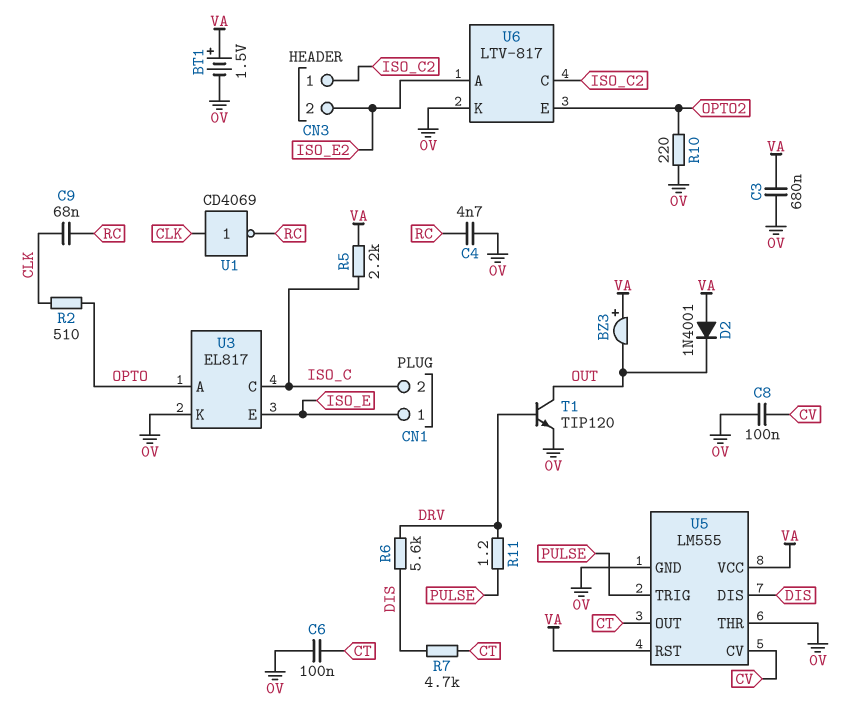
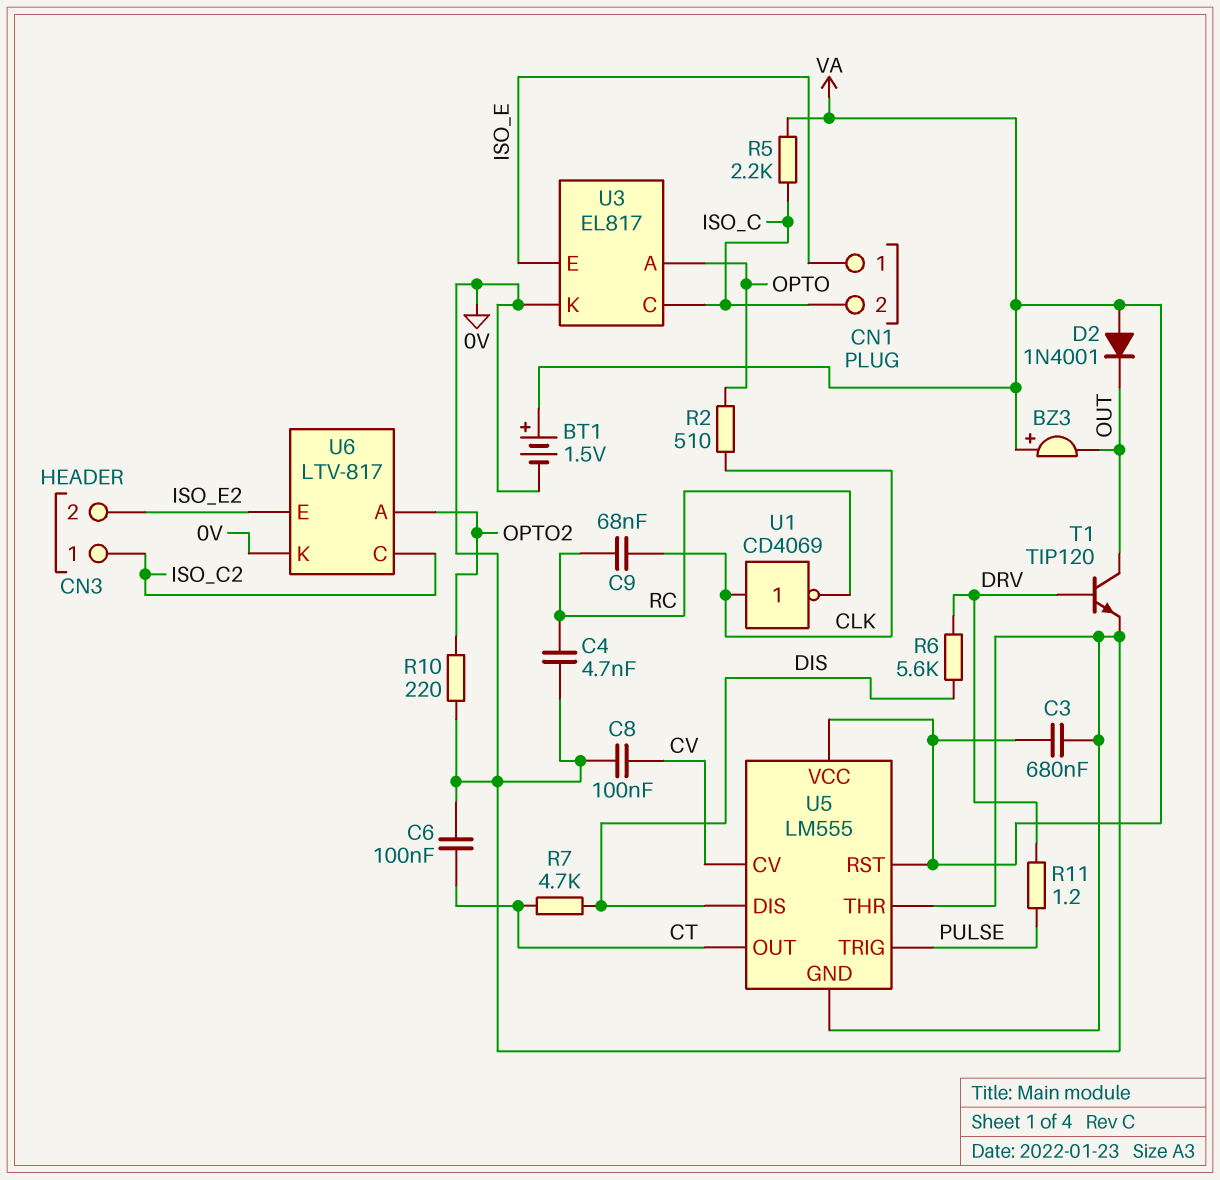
U6 pin A: ISO_E2 -> OPTO2
U6 pin E: OPTO2 -> ISO_E2

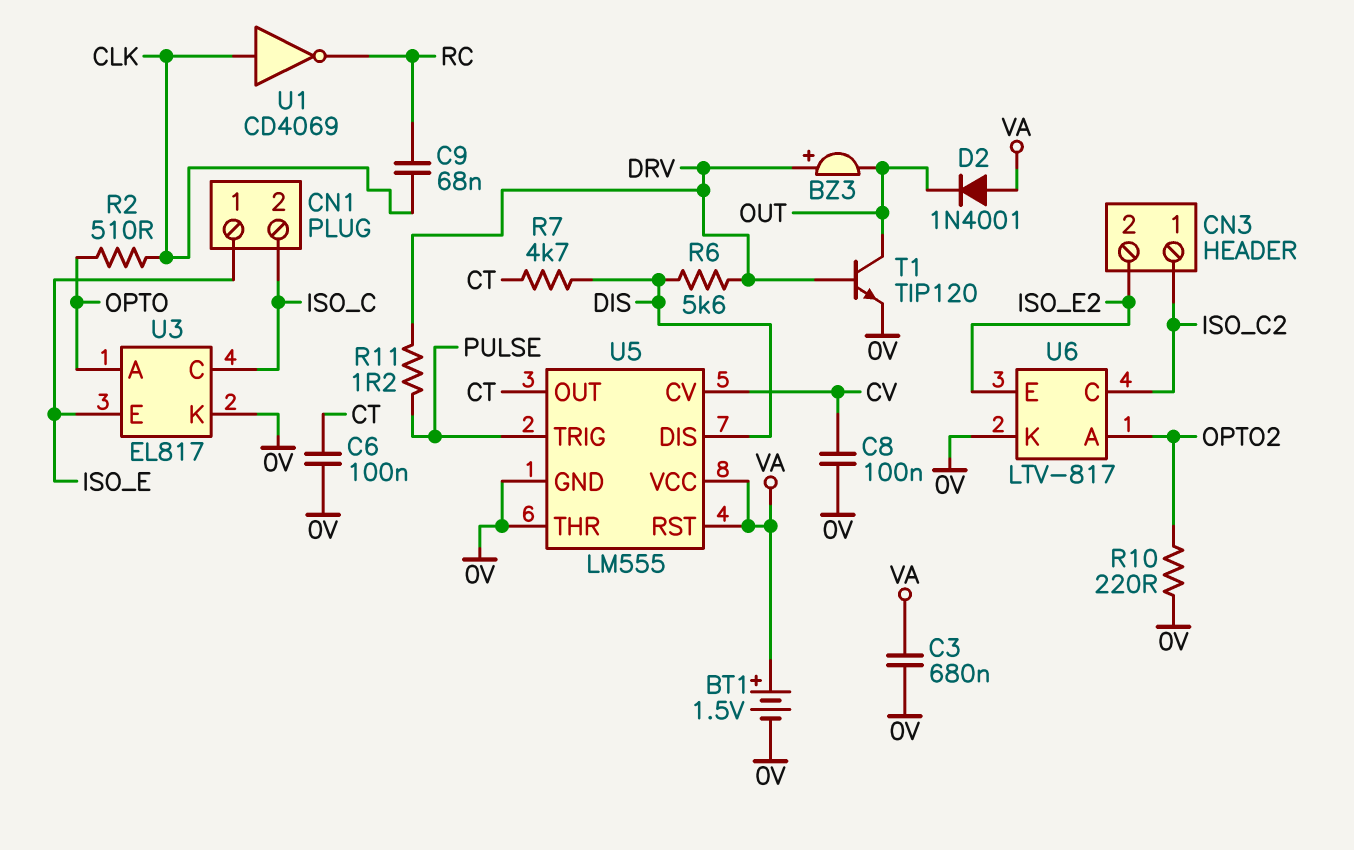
BZ3: buzzer (plus VA, minus OUT) -> buzzer (plus DRV, minus OUT)
C4: 4.7nF (0V, RC) -> none
R5: 2.2k (ISO_C, VA) -> none

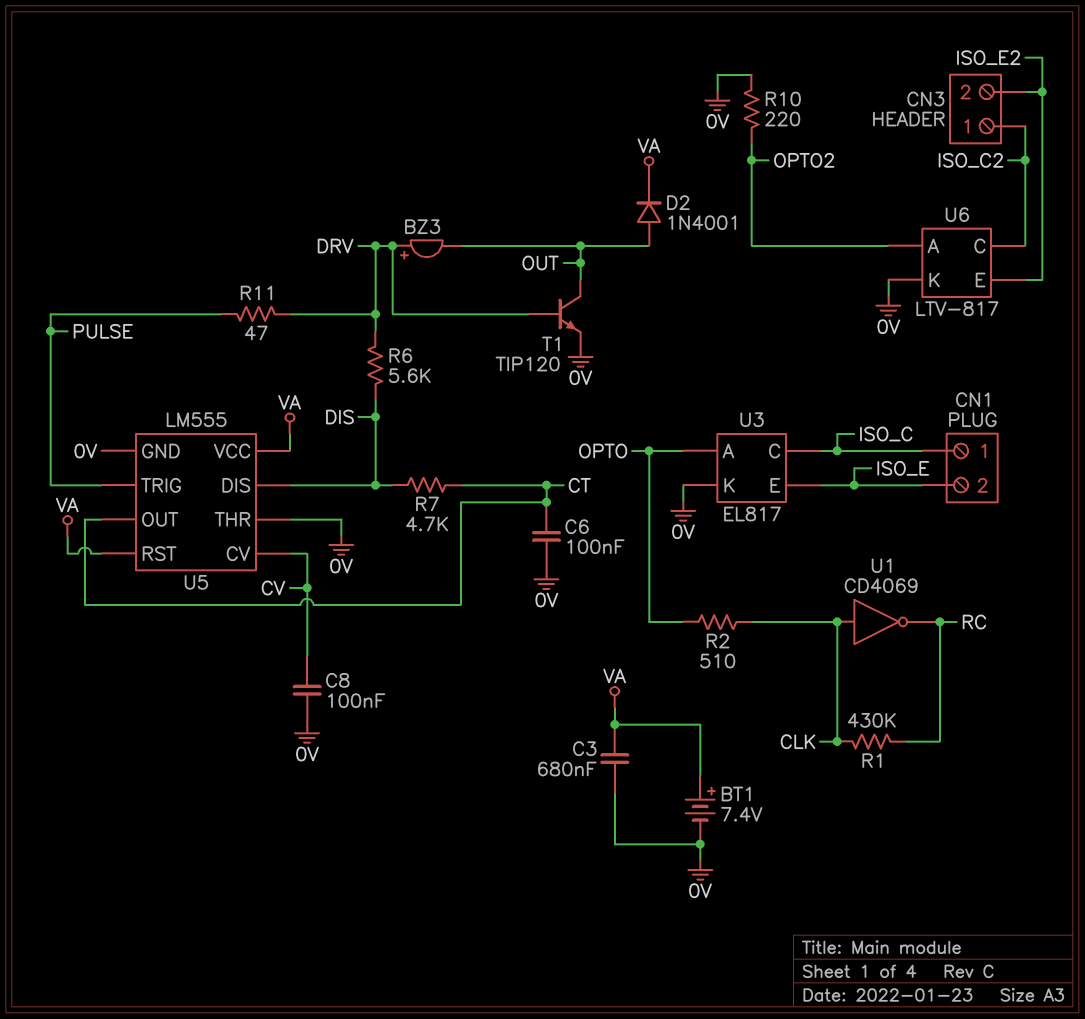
BT1: 1.5V (plus VA, minus 0V) -> 7.4V (plus VA, minus 0V)
C9: 68nF (CLK, RC) -> none
CN1 pin 1: ISO_E -> ISO_C
CN1 pin 2: ISO_C -> ISO_E
D2: diode 1N4001 (A VA, K OUT) -> diode 1N4001 (A OUT, K VA)
R1: none -> 430k (CLK, RC)
R11: 1.2 (DRV, PULSE) -> 47 (DRV, PULSE)

